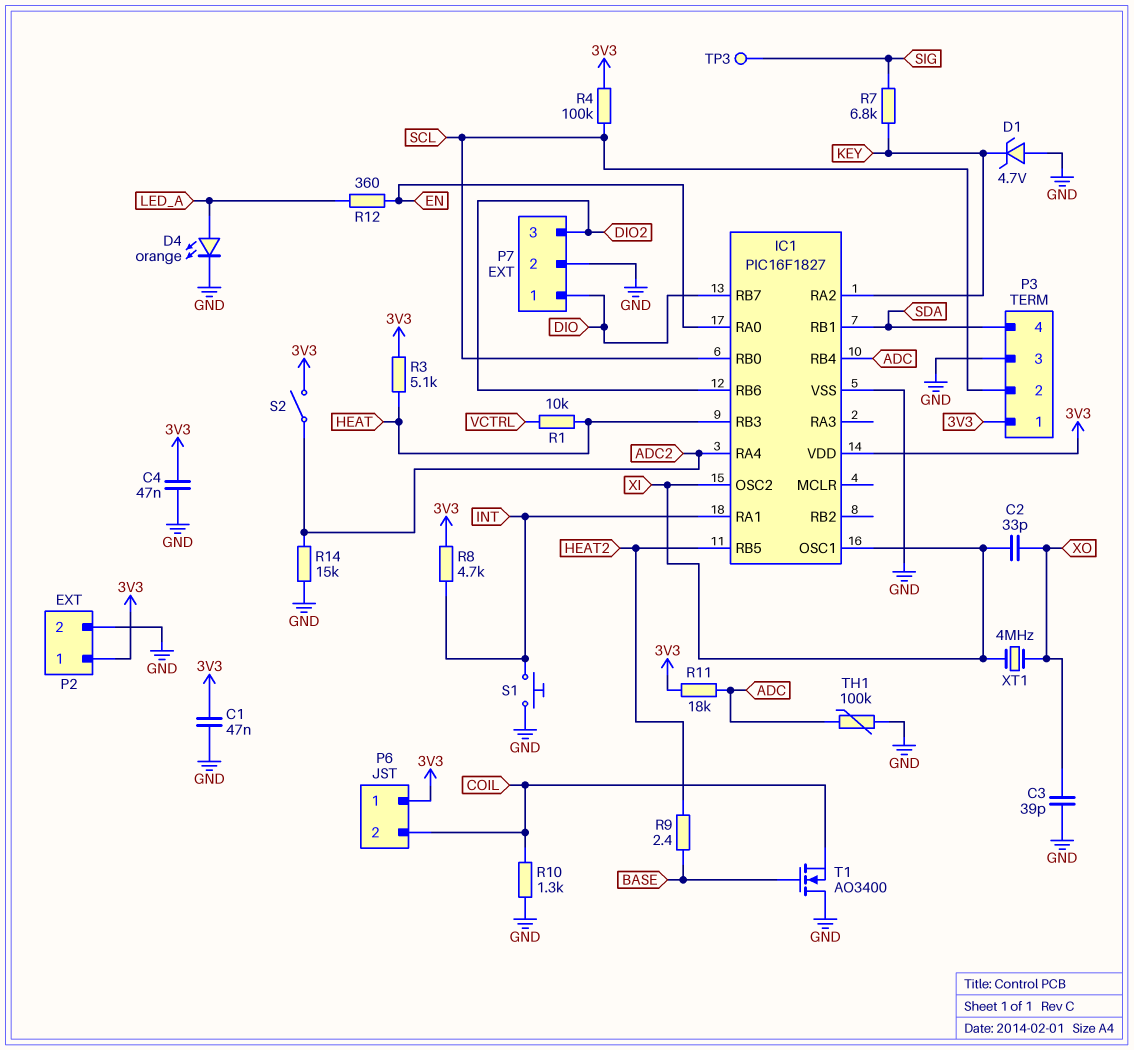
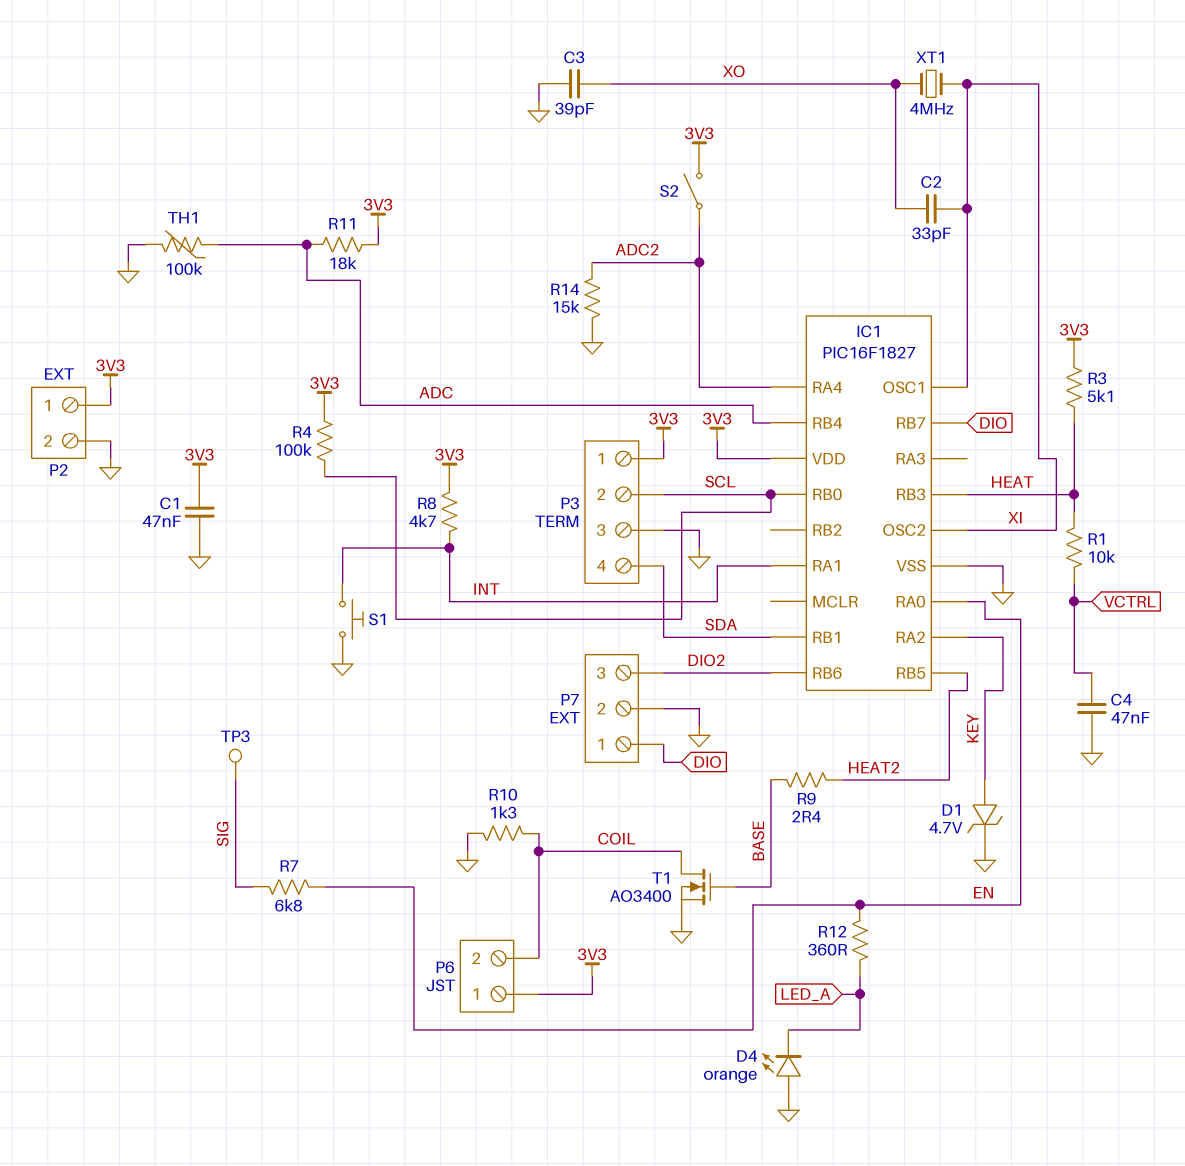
C4: 47nF (3V3, GND) -> 47nF (GND, VCTRL)
D1: zener 4.7V (A GND, K KEY) -> zener 4.7V (A KEY, K GND)
D4: LED orange (A LED_A, K GND) -> LED orange (A GND, K LED_A)
R7: 6.8k (KEY, SIG) -> 6.8k (EN, SIG)
T1: NMOS AO3400 (G BASE, D GND, S COIL) -> NMOS AO3400 (G BASE, D COIL, S GND)

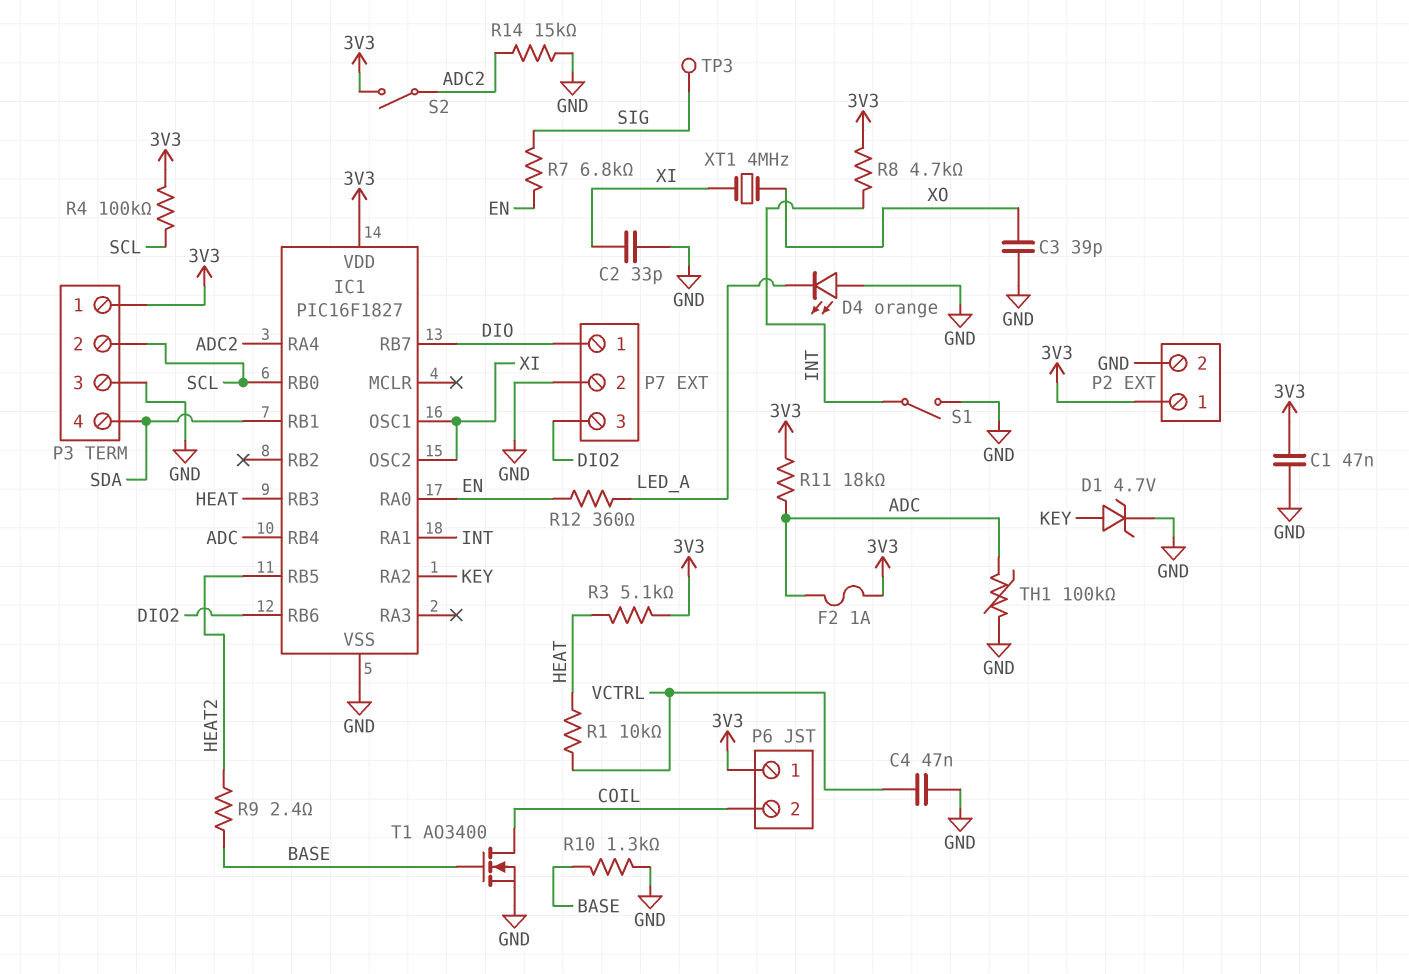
C2: 33pF (XI, XO) -> 33pF (GND, XI)
F2: none -> 1A (3V3, ADC)
R10: 1.3k (COIL, GND) -> 1.3k (BASE, GND)
S1: button (GND, INT) -> switch (GND, INT)

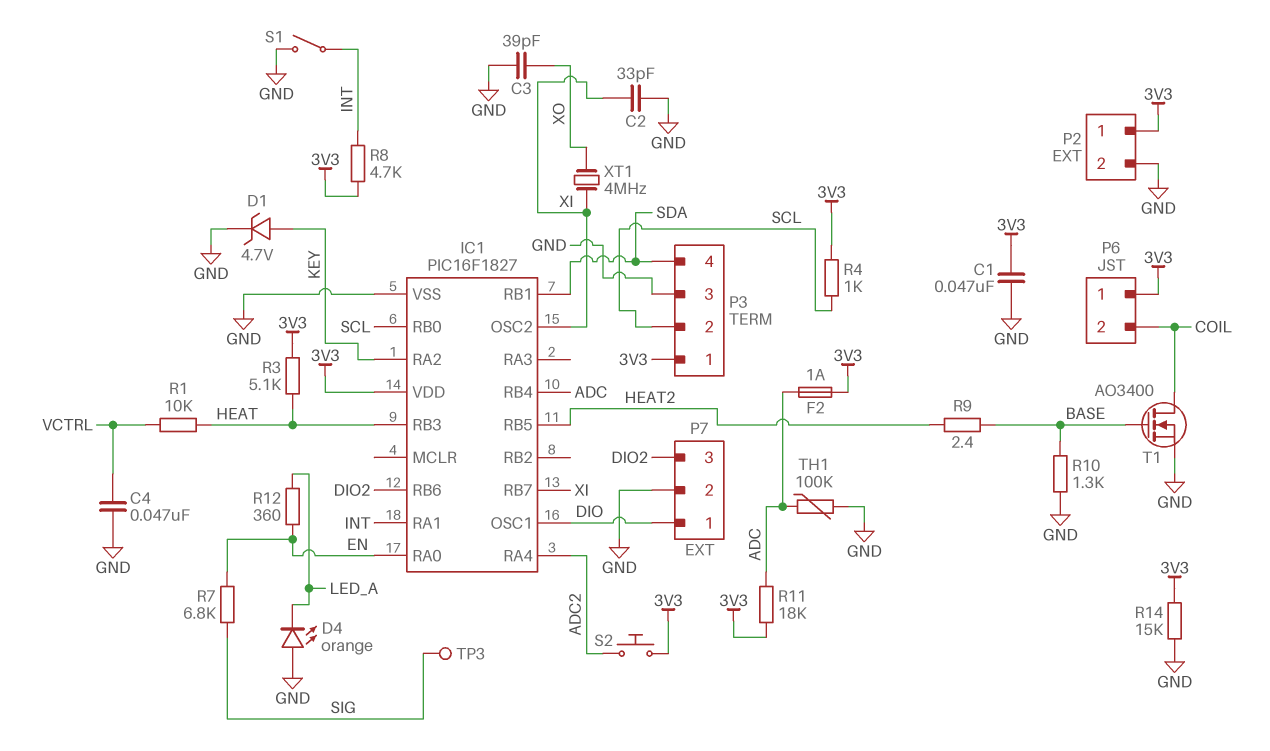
IC1 pin OSC1: XI -> DIO
IC1 pin RB7: DIO -> XI
R4: 100k (3V3, SCL) -> 1k (3V3, SCL)
R14: 15k (ADC2, GND) -> 15k (3V3, GND)
S2: switch (3V3, ADC2) -> button (3V3, ADC2)

